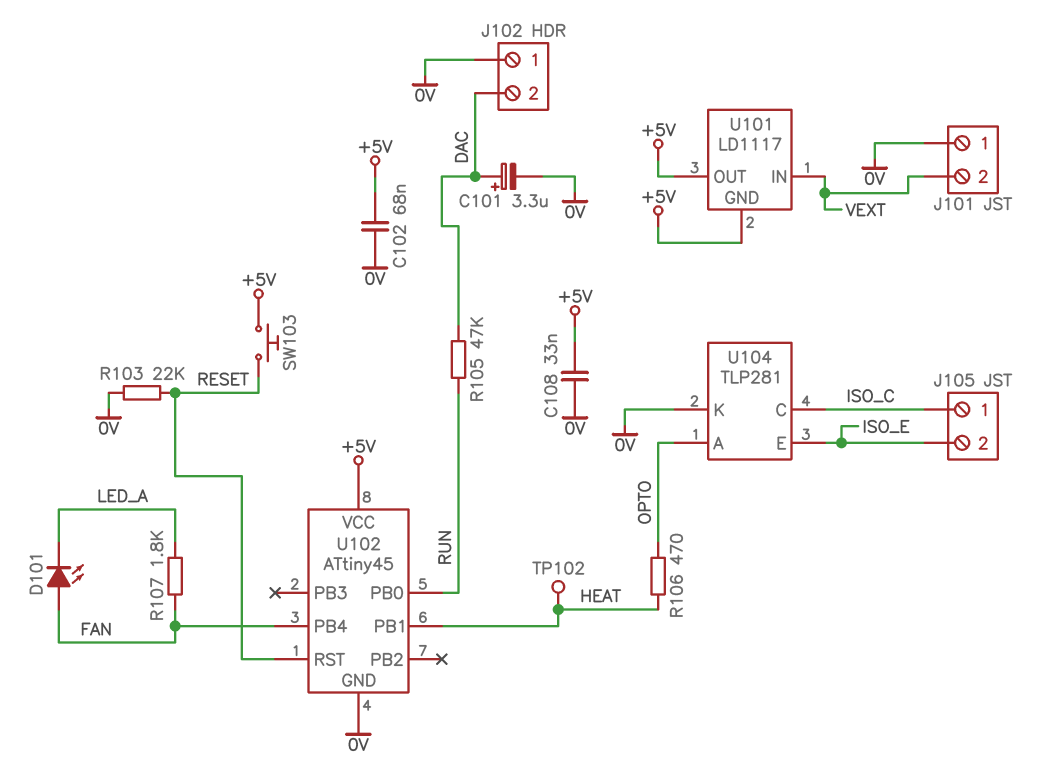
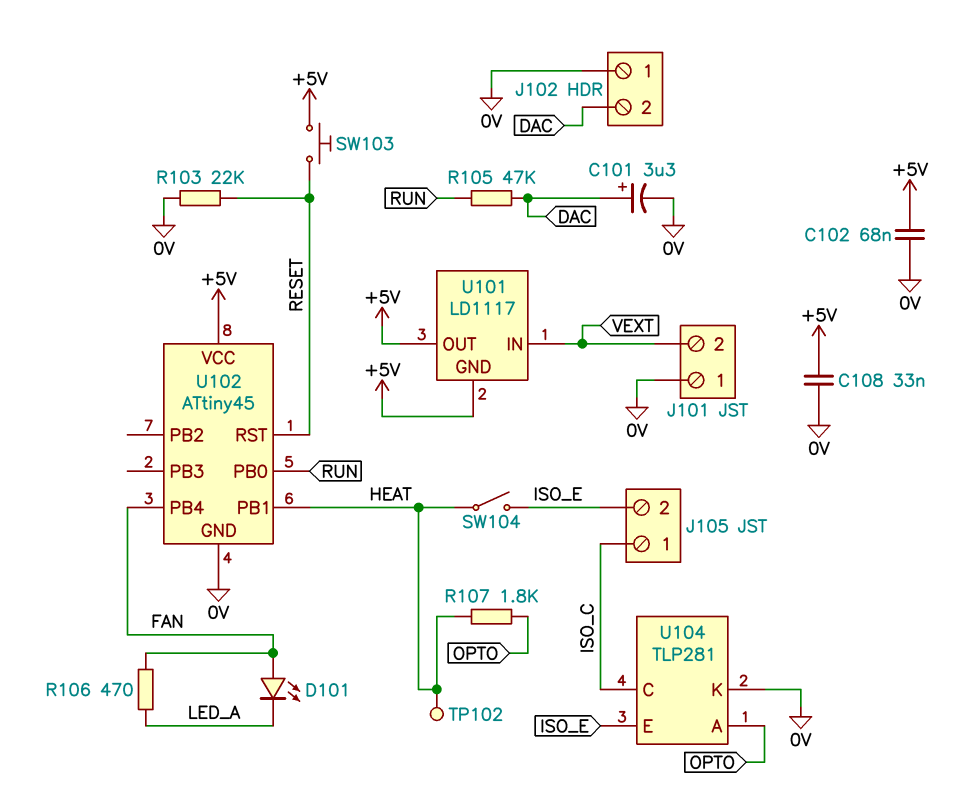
R106: 470 (HEAT, OPTO) -> 470 (FAN, LED_A)
R107: 1.8k (FAN, LED_A) -> 1.8k (HEAT, OPTO)
SW104: none -> switch (HEAT, ISO_E)

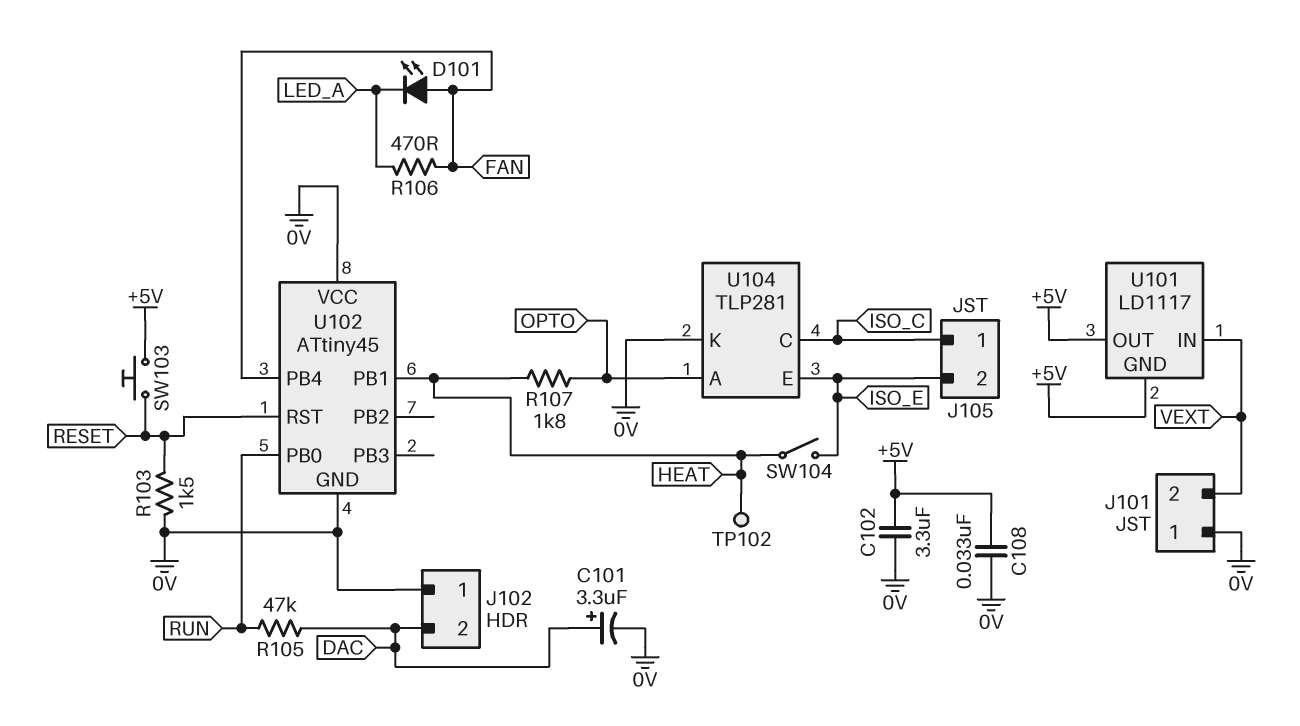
C102: 68nF (+5V, 0V) -> 3.3uF (+5V, 0V)
R103: 22k (0V, RESET) -> 1.5k (0V, RESET)
U102 pin VCC: +5V -> 0V

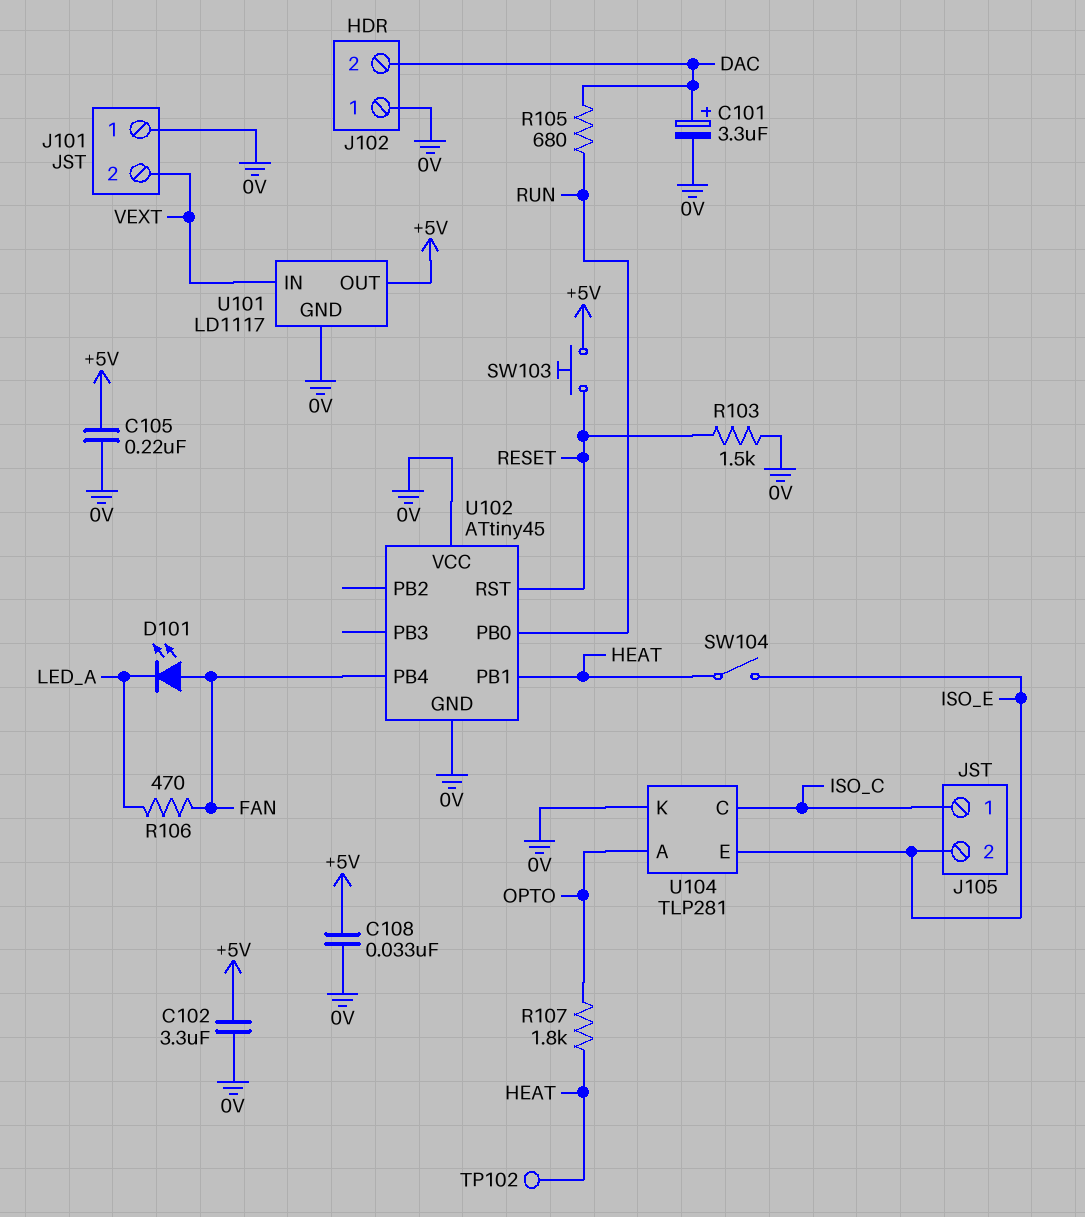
C105: none -> 220nF (+5V, 0V)
R105: 47k (DAC, RUN) -> 680 (DAC, RUN)
U101 pin GND: +5V -> 0V

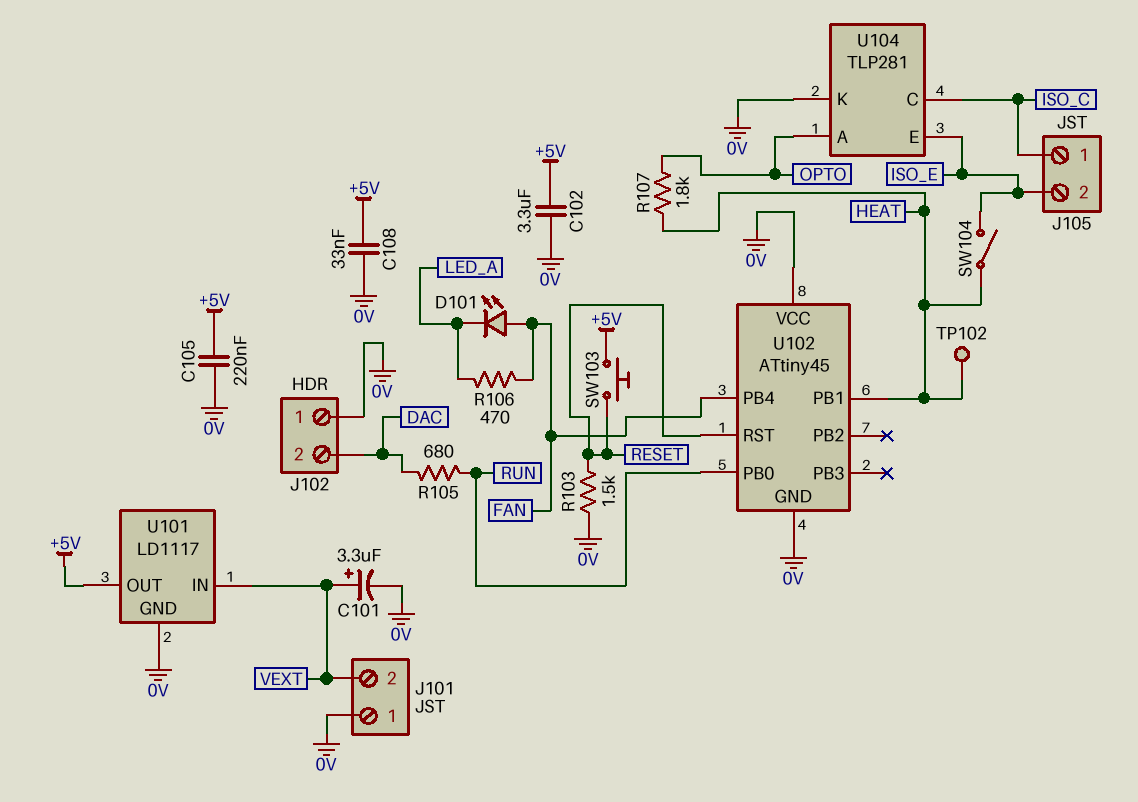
C101: 3.3uF (plus DAC, minus 0V) -> 3.3uF (plus VEXT, minus 0V)

